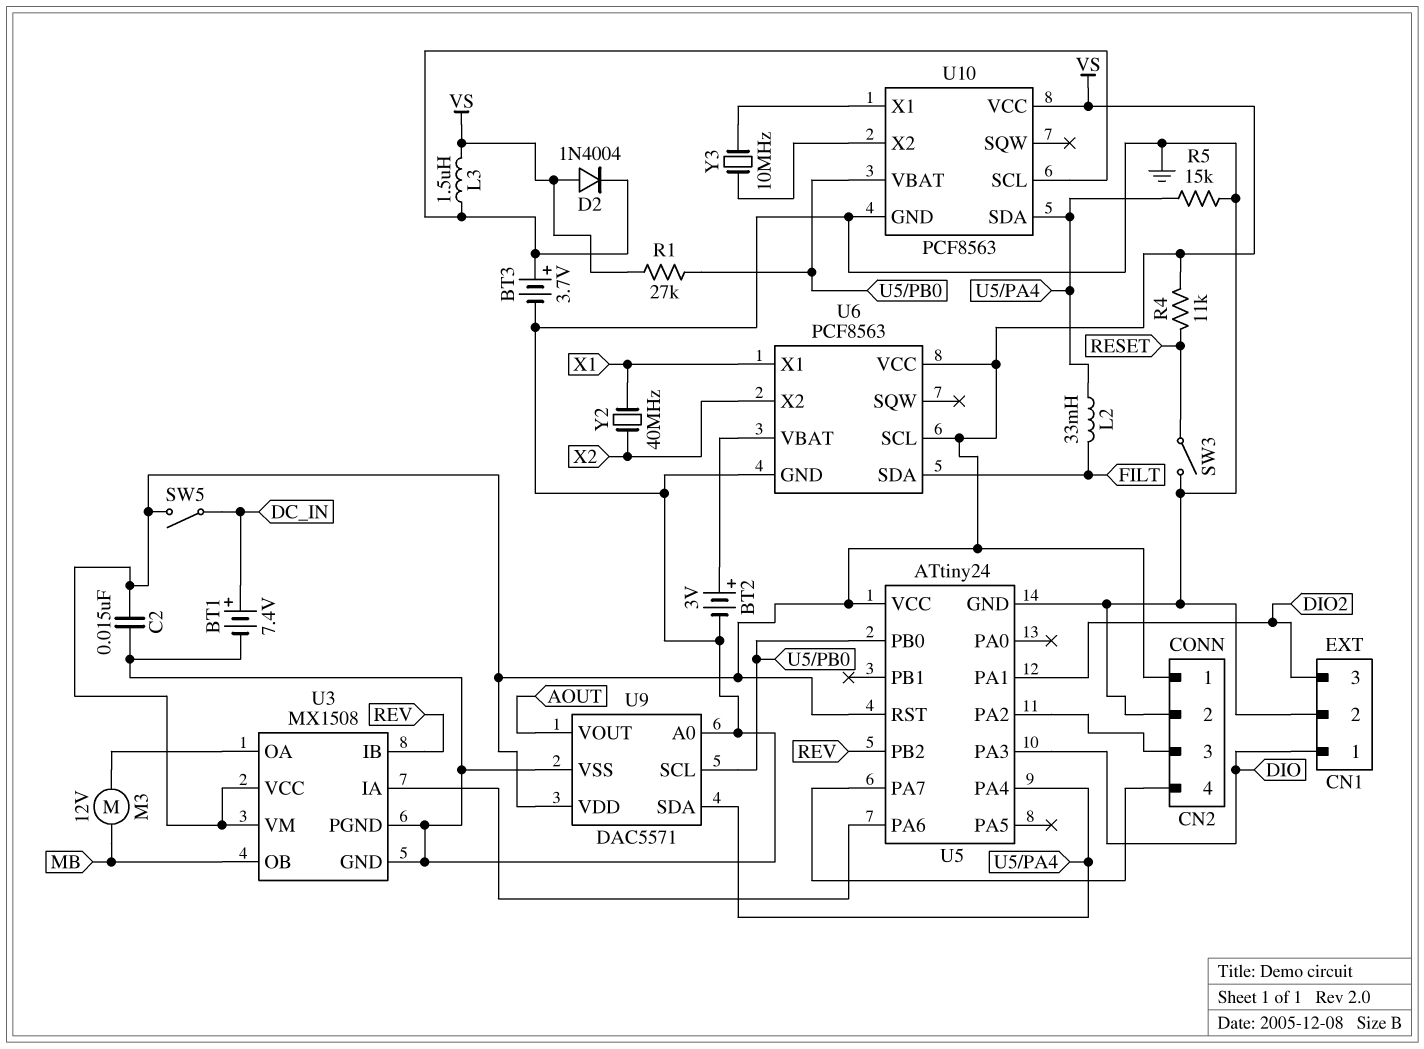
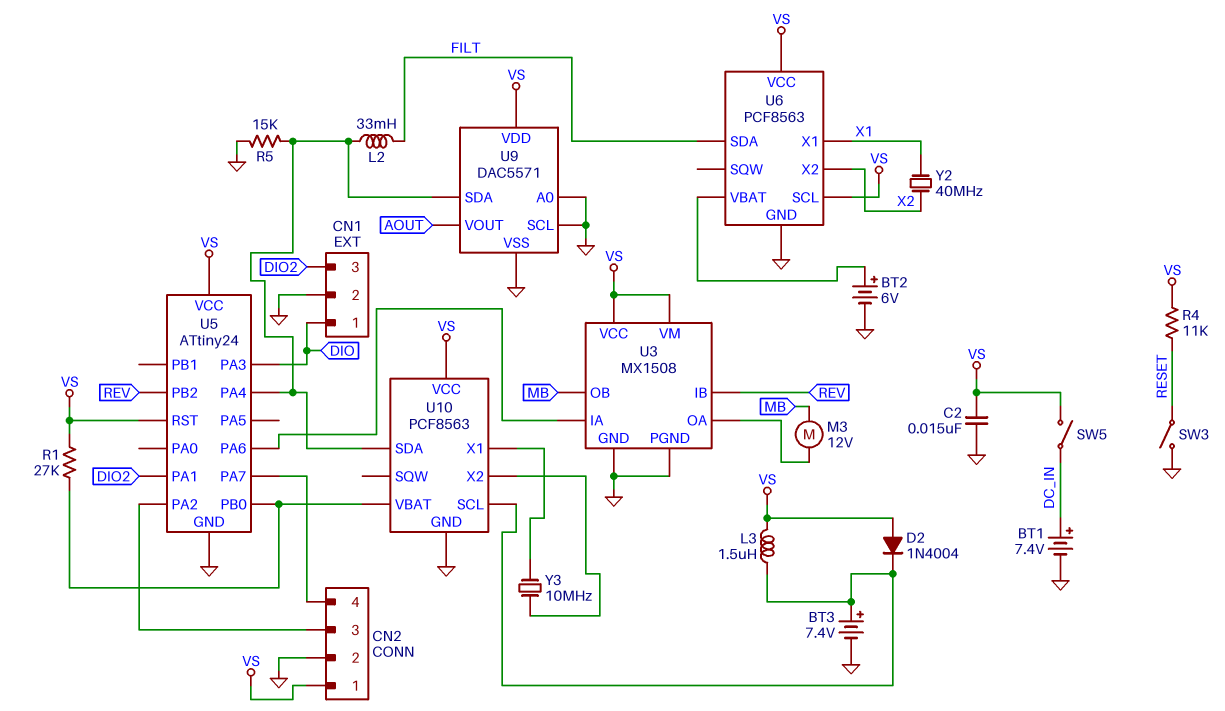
BT2: 3V (plus U6/VBAT, minus GND) -> 6V (plus U6/VBAT, minus GND)
BT3: 3.7V (plus U10/SCL, minus GND) -> 7.4V (plus U10/SCL, minus GND)
U9 pin SCL: U5/PB0 -> GND

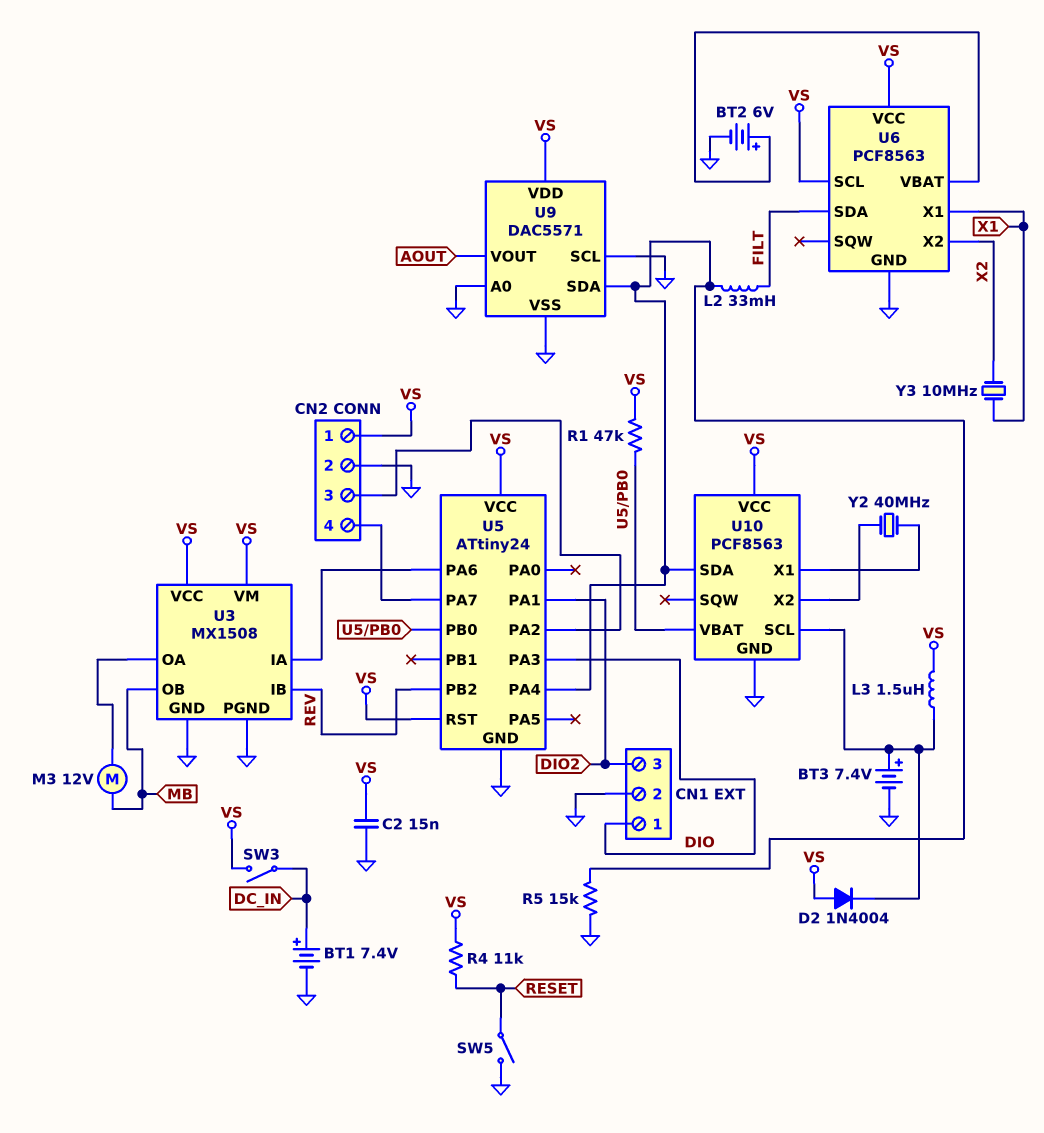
R1: 27k (U5/PB0, VS) -> 47k (U5/PB0, VS)
SW3: switch (GND, RESET) -> switch (DC_IN, VS)
SW5: switch (DC_IN, VS) -> switch (GND, RESET)
Y2: 40MHz (X1, X2) -> 40MHz (U10/X1, U10/X2)
Y3: 10MHz (U10/X1, U10/X2) -> 10MHz (X1, X2)

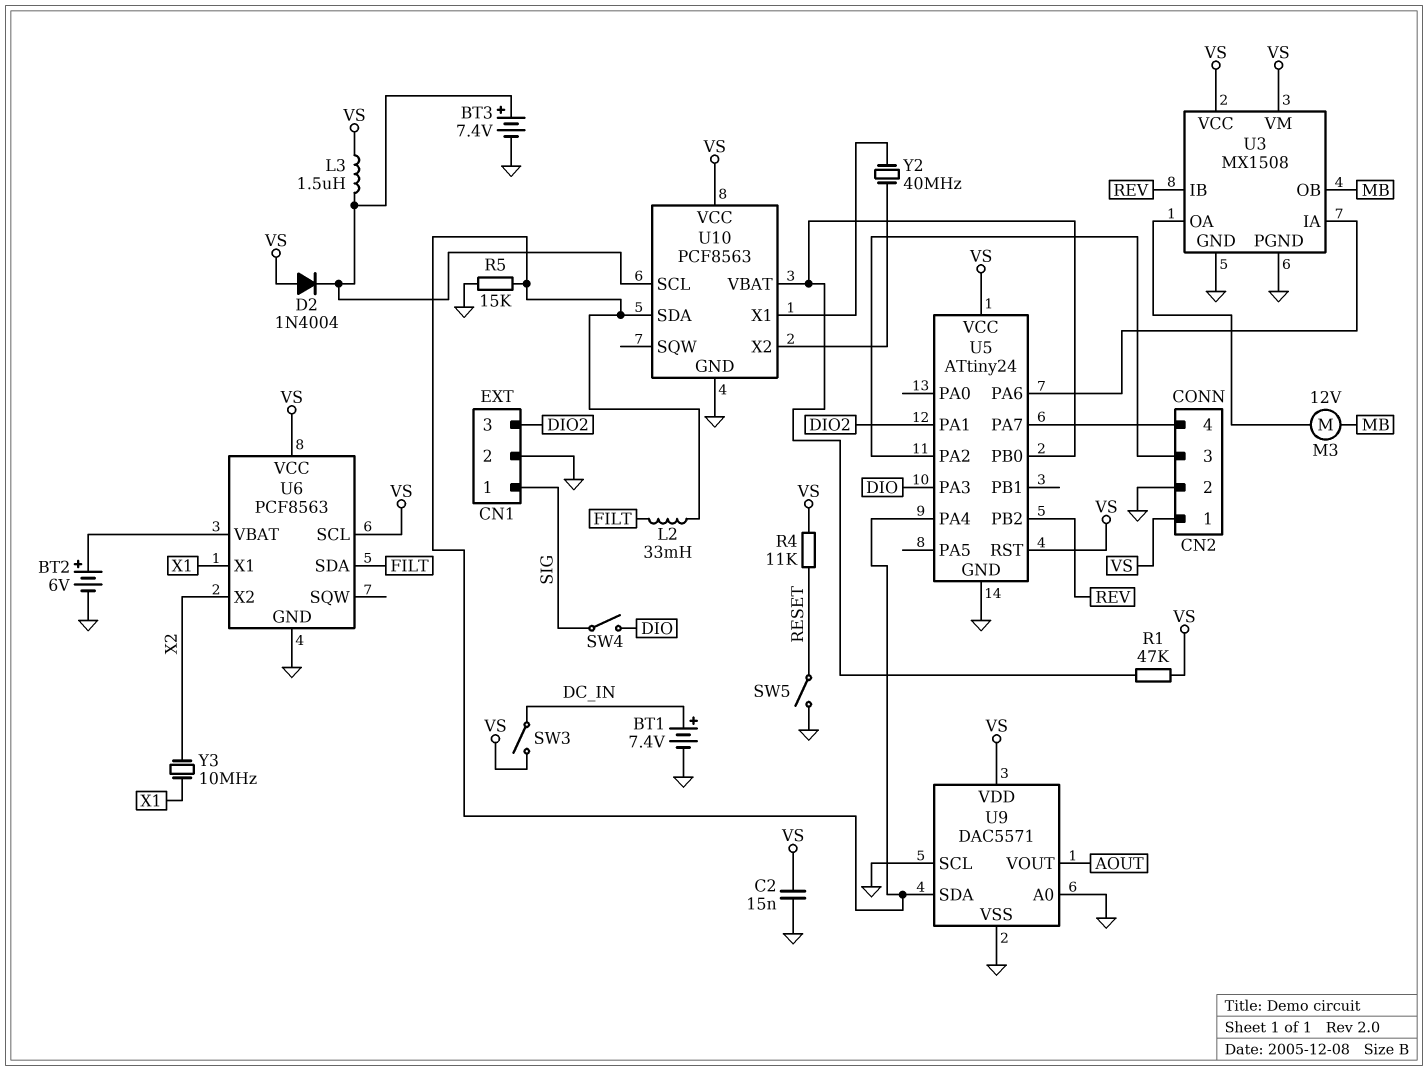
CN1 pin 1: DIO -> SIG
SW4: none -> switch (DIO, SIG)

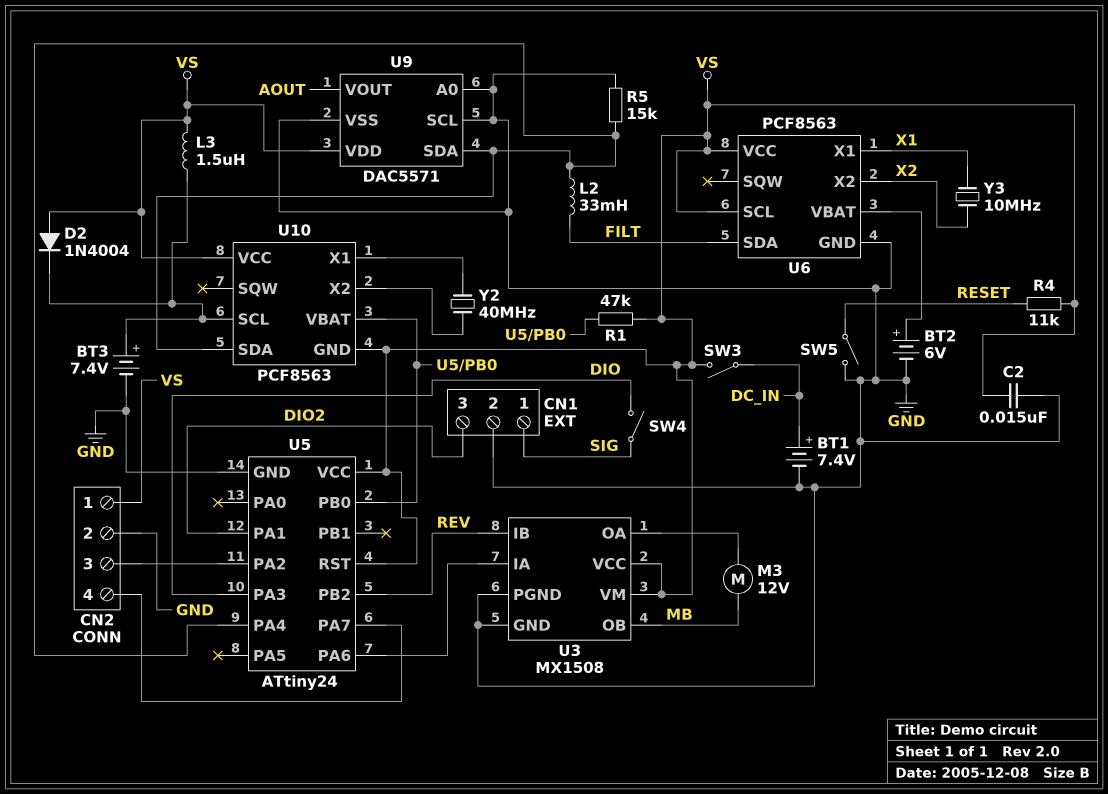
U10 pin GND: GND -> VS

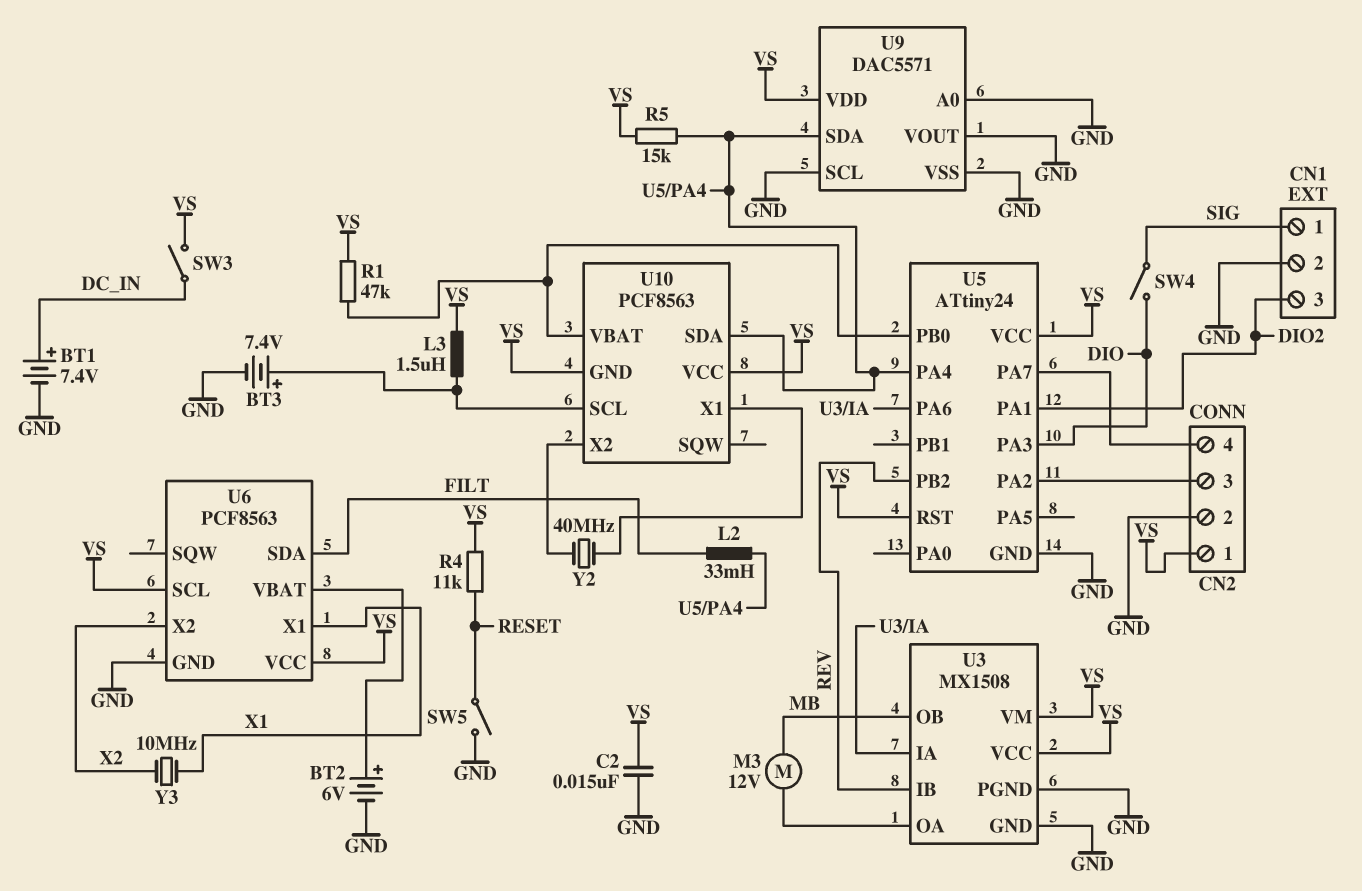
D2: diode 1N4004 (A VS, K U10/SCL) -> none
R5: 15k (GND, U5/PA4) -> 15k (U5/PA4, VS)
U9 pin VOUT: AOUT -> GND

